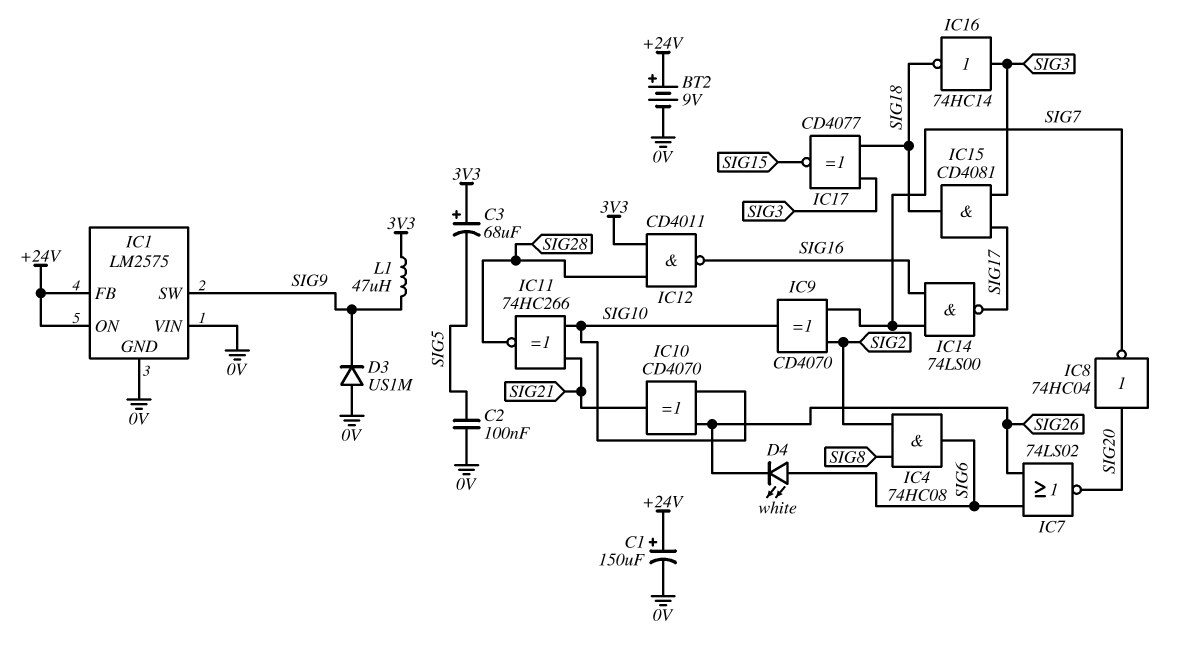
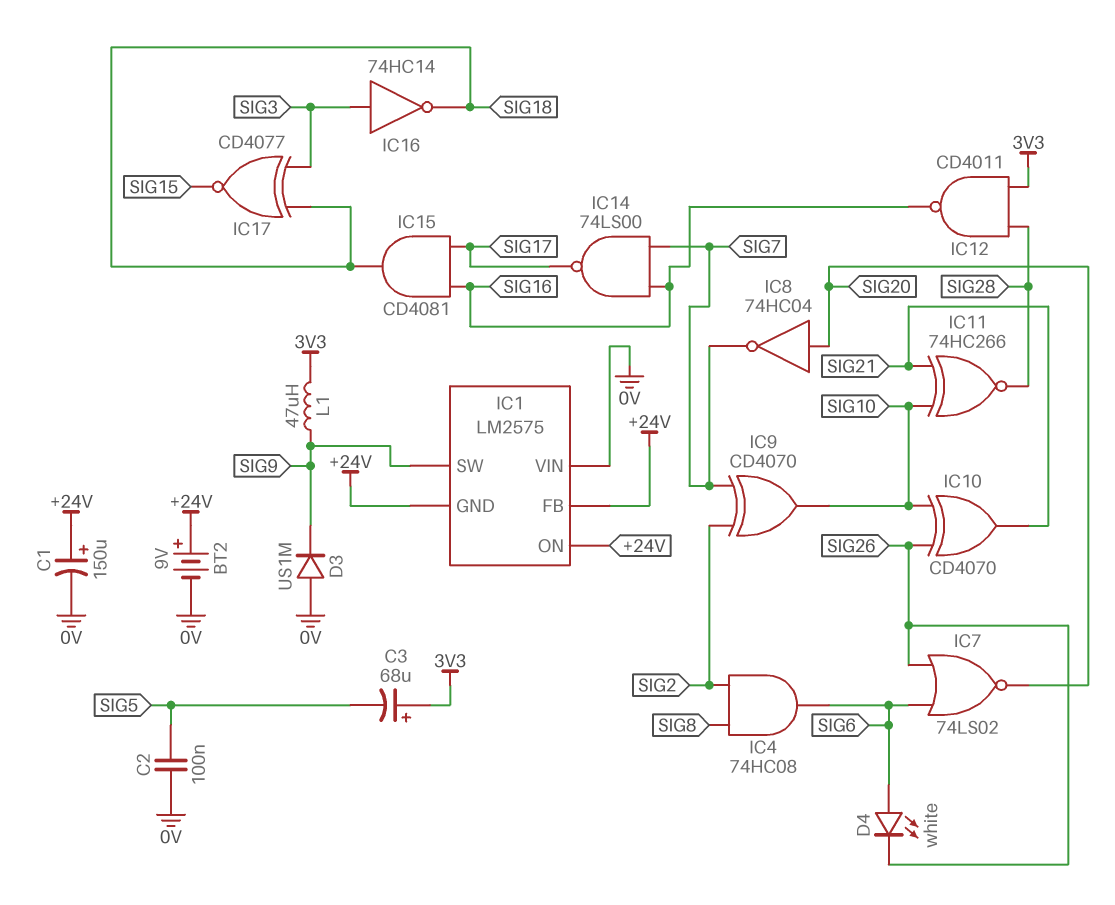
IC1 pin GND: 0V -> +24V
IC15: AND CD4081 (in SIG3, in SIG17, out SIG18) -> AND CD4081 (in SIG16, in SIG17, out SIG18)

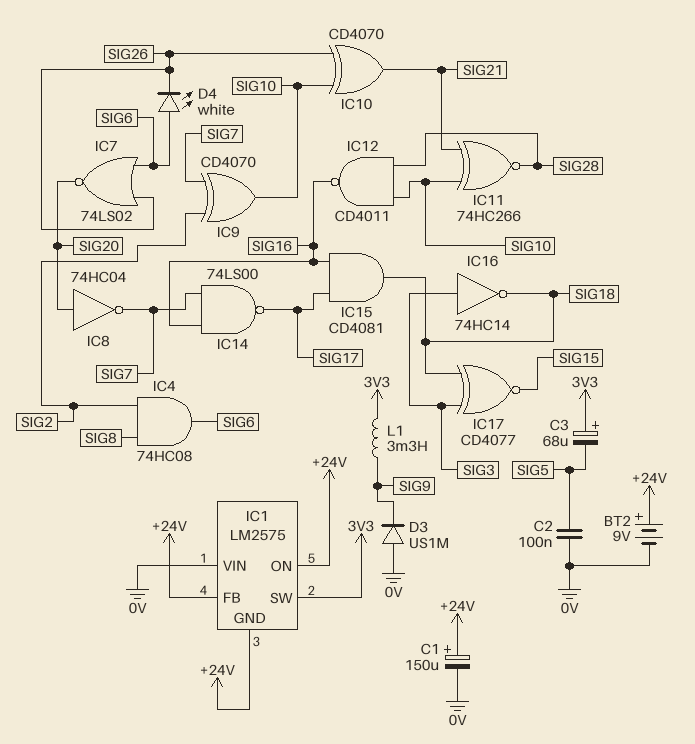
IC1 pin SW: SIG9 -> 3V3
IC12: NAND CD4011 (in 3V3, in SIG28, out SIG16) -> NAND CD4011 (in SIG10, in SIG28, out SIG16)
L1: 47uH (3V3, SIG9) -> 3.3mH (3V3, SIG9)

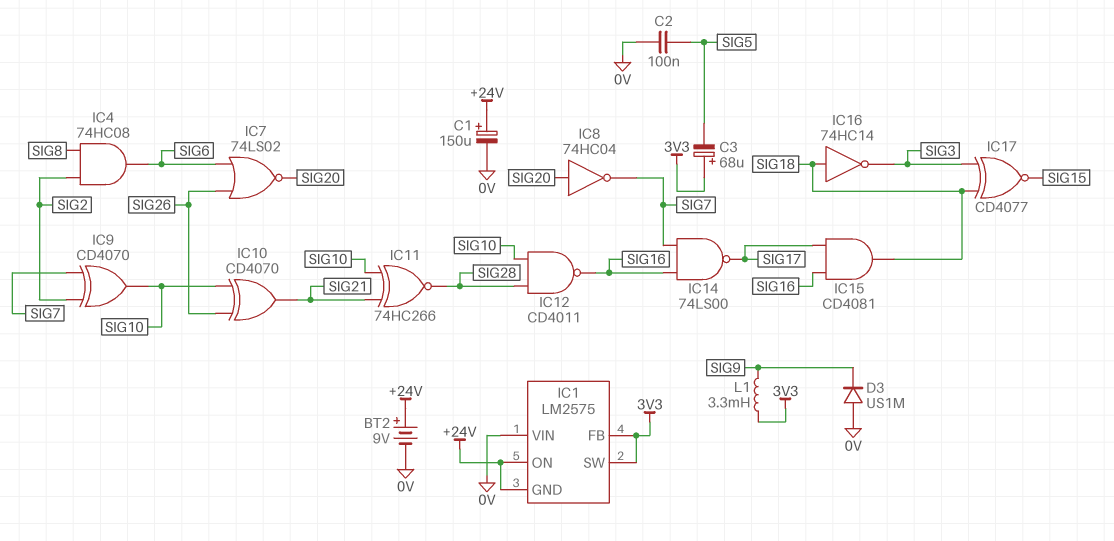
D4: LED white (A SIG6, K SIG26) -> none
IC1 pin FB: +24V -> 3V3
IC16: NOT 74HC14 (in SIG3, out SIG18) -> NOT 74HC14 (in SIG18, out SIG3)

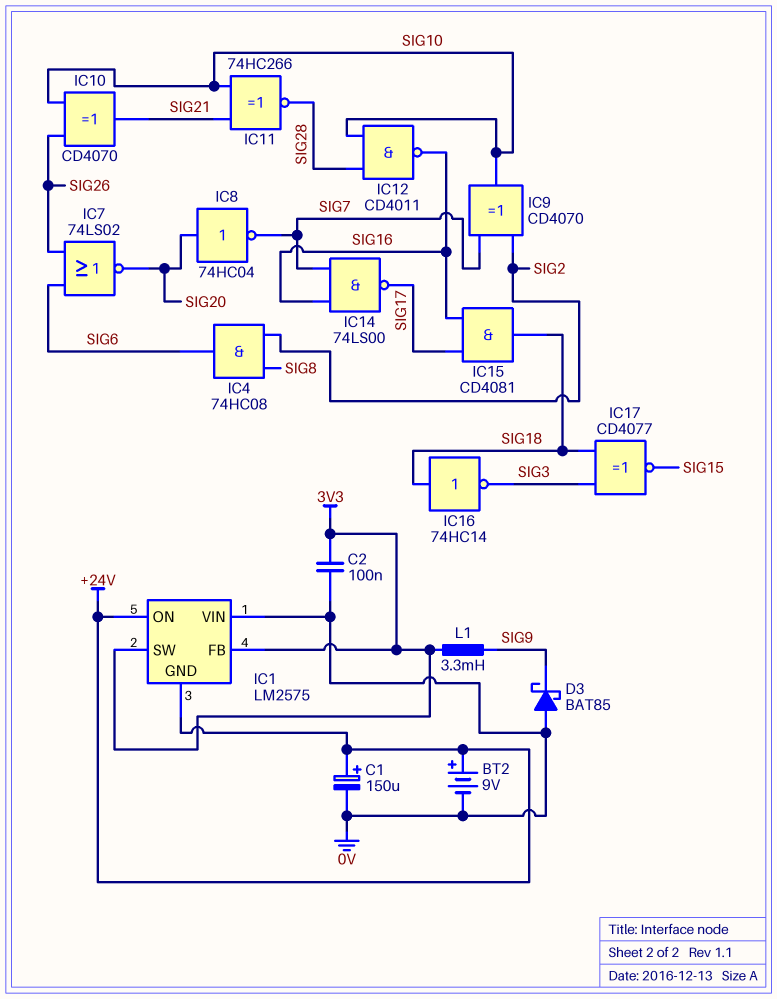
C2: 100nF (0V, SIG5) -> 100nF (0V, 3V3)
C3: 68uF (plus 3V3, minus SIG5) -> none
D3: diode US1M (A 0V, K SIG9) -> schottky BAT85 (A 0V, K SIG9)

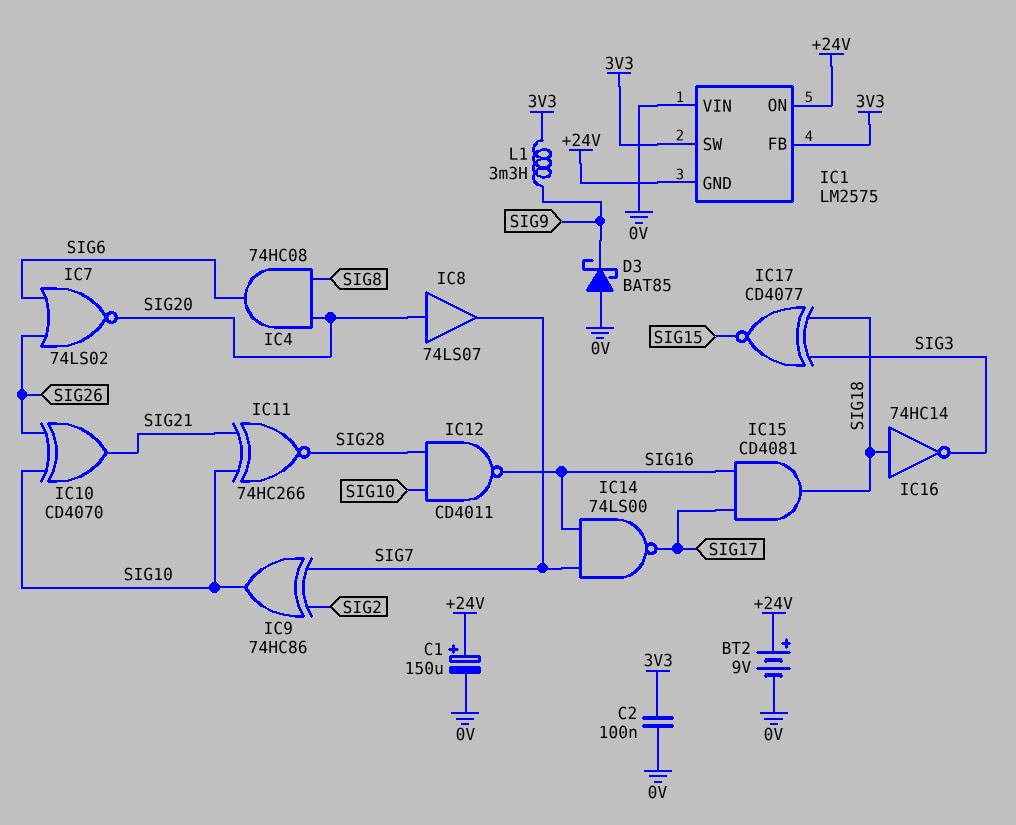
IC4: AND 74HC08 (in SIG2, in SIG8, out SIG6) -> AND 74HC08 (in SIG8, in SIG20, out SIG6)
IC8: NOT 74HC04 (in SIG20, out SIG7) -> buffer 74LS07 (in SIG20, out SIG7)
IC9: XOR CD4070 (in SIG2, in SIG7, out SIG10) -> XOR 74HC86 (in SIG2, in SIG7, out SIG10)

